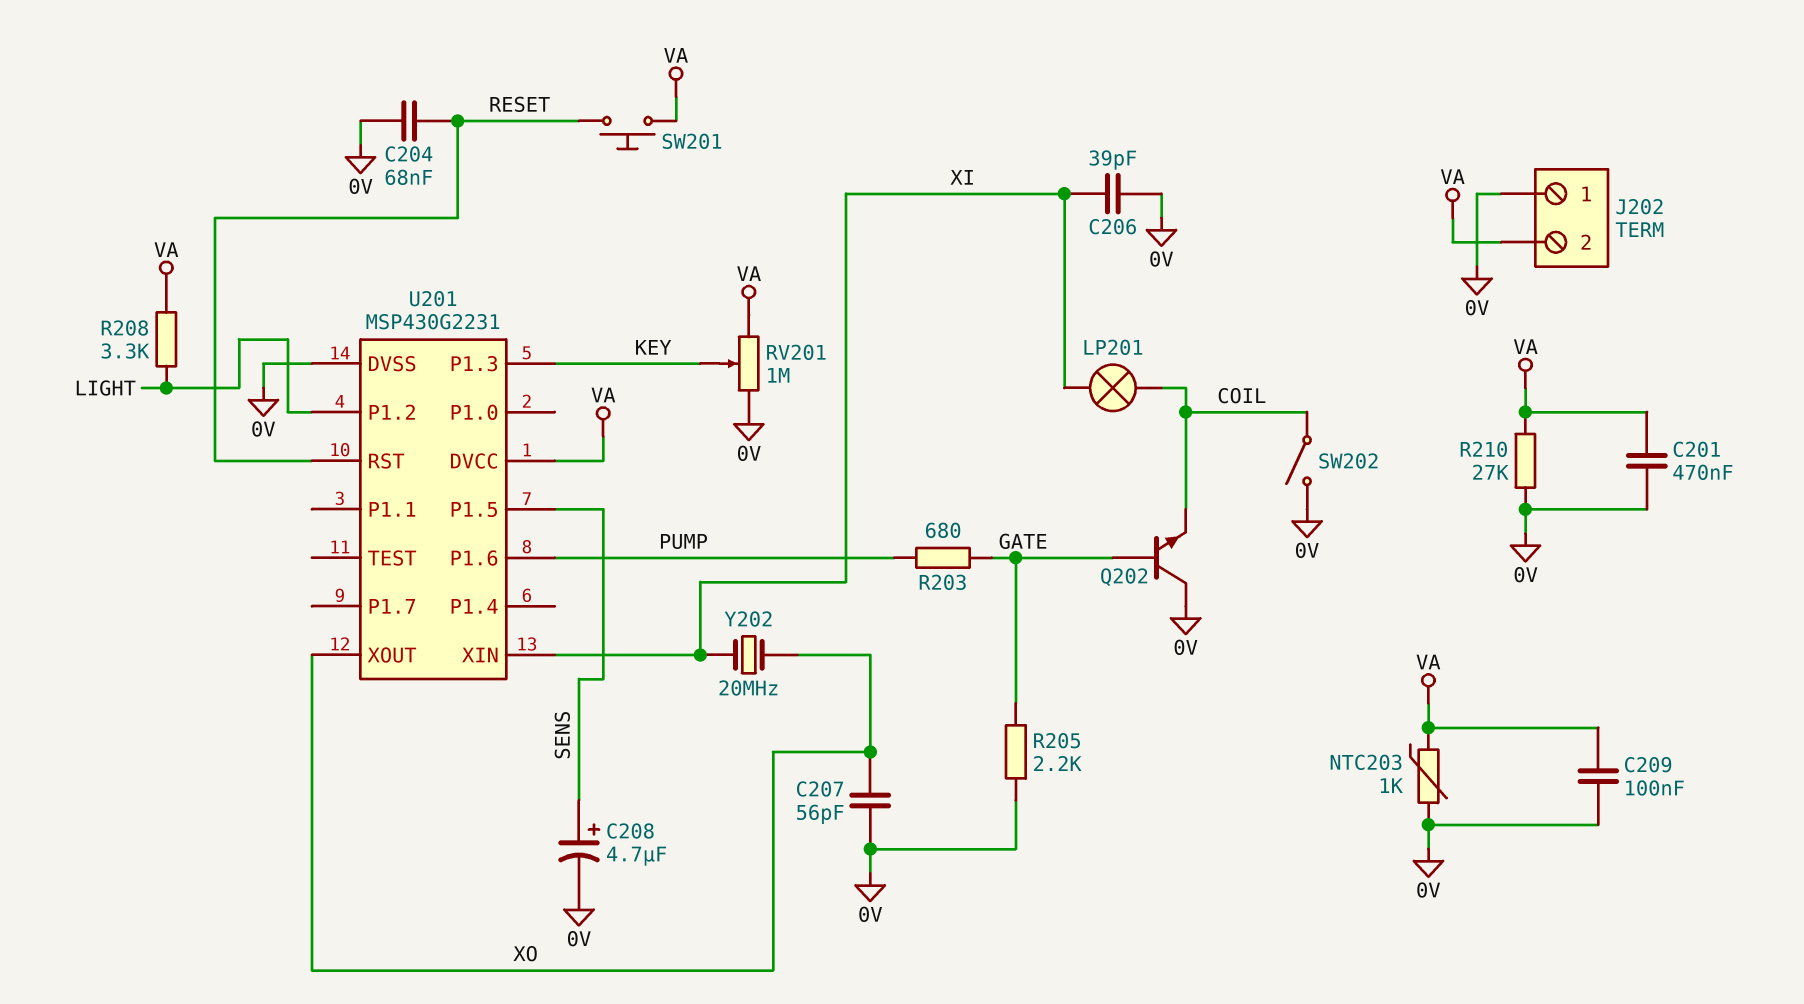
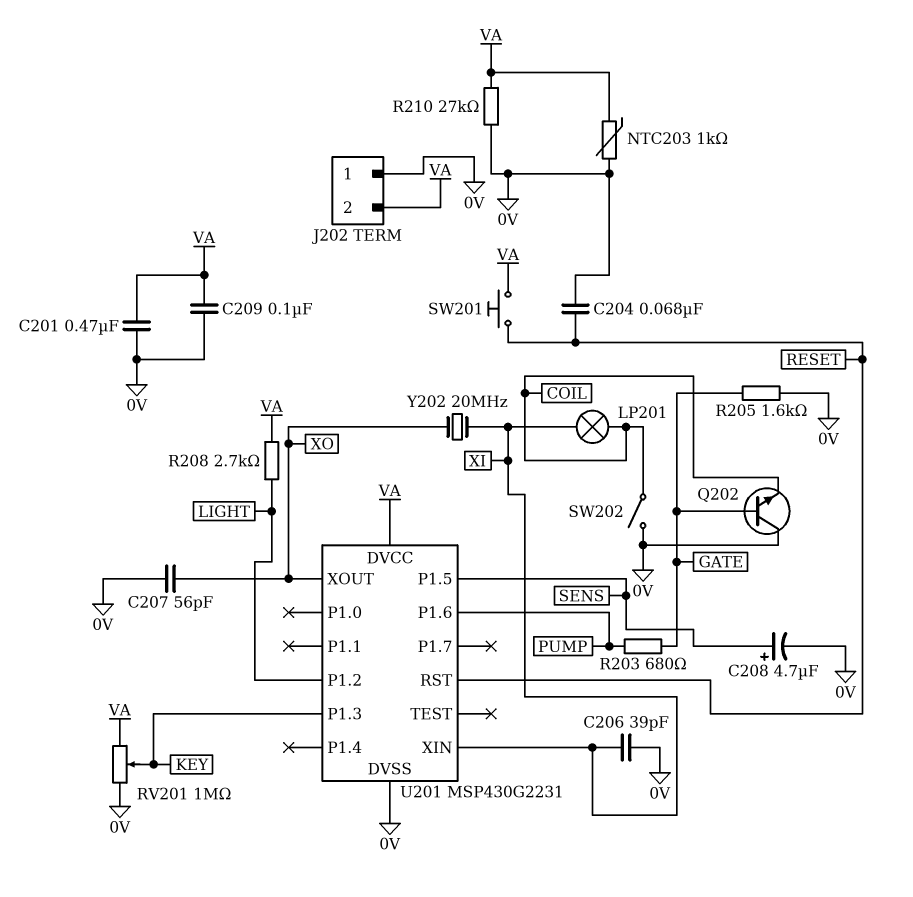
R205: 2.2k (0V, GATE) -> 1.6k (0V, GATE)
R208: 3.3k (LIGHT, VA) -> 2.7k (LIGHT, VA)

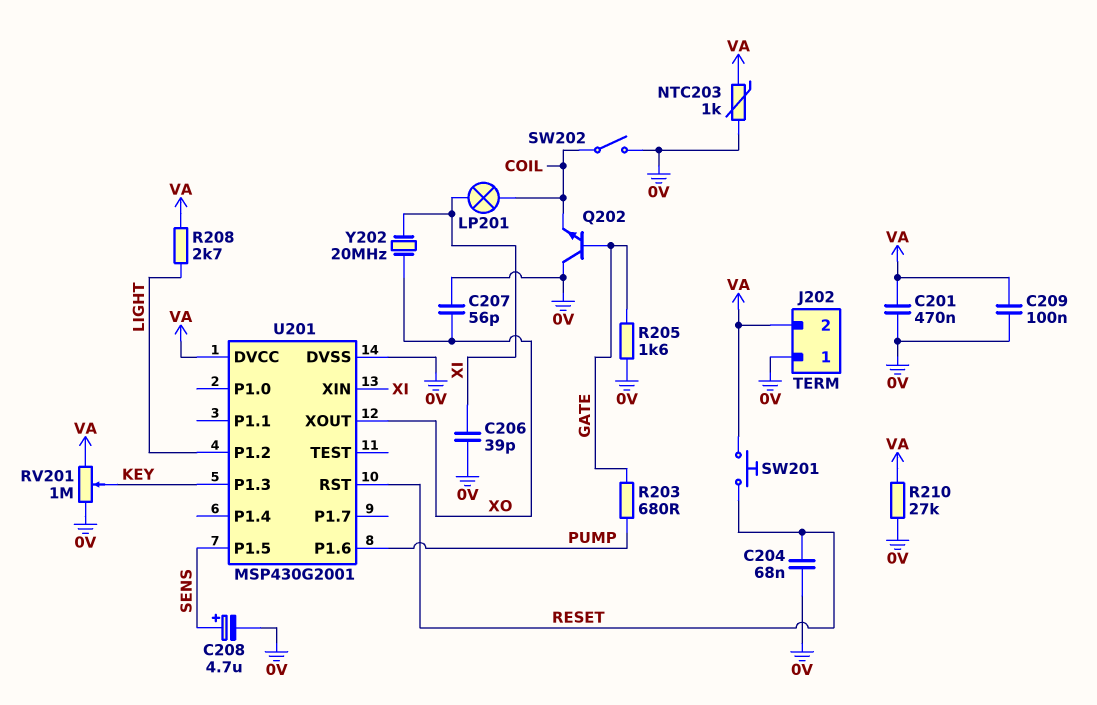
U201: MSP430G2231 -> MSP430G2001

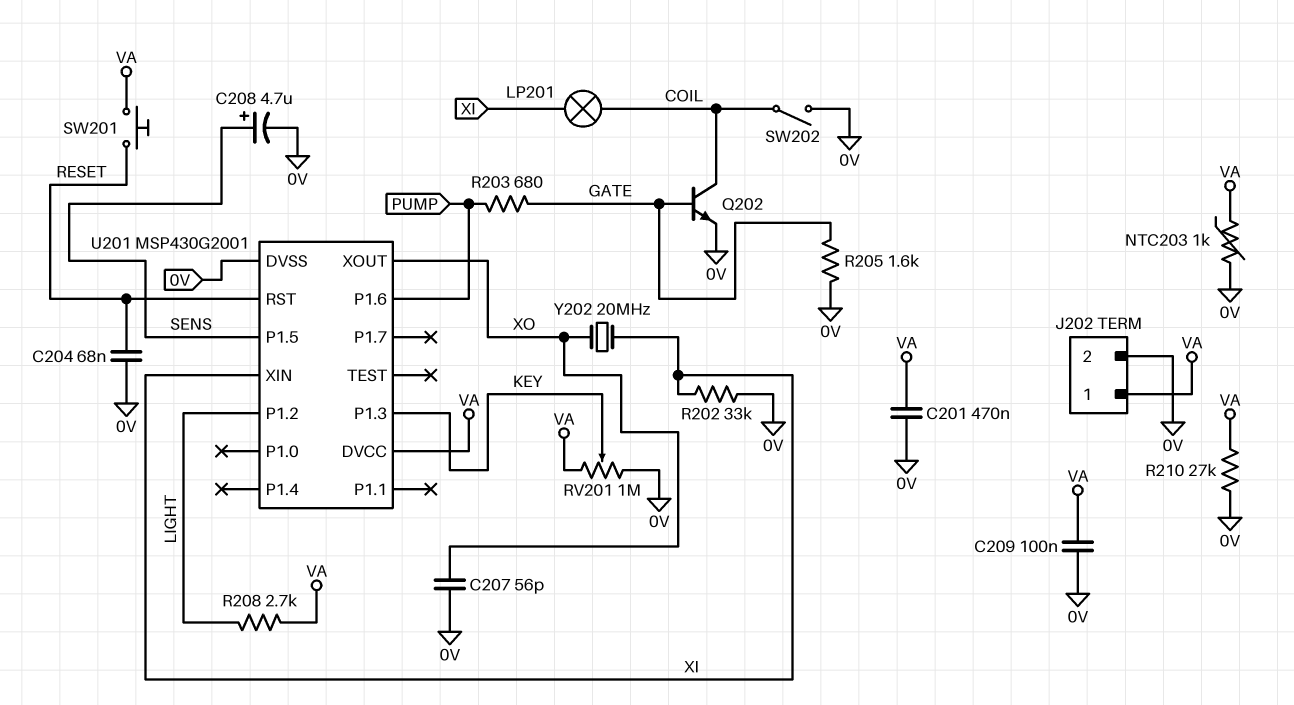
C206: 39pF (0V, XI) -> none
J202 pin 1: 0V -> VA
J202 pin 2: VA -> 0V
Q202: NPN (B GATE, C 0V, E COIL) -> NPN (B GATE, C COIL, E 0V)
R202: none -> 33k (0V, XI)

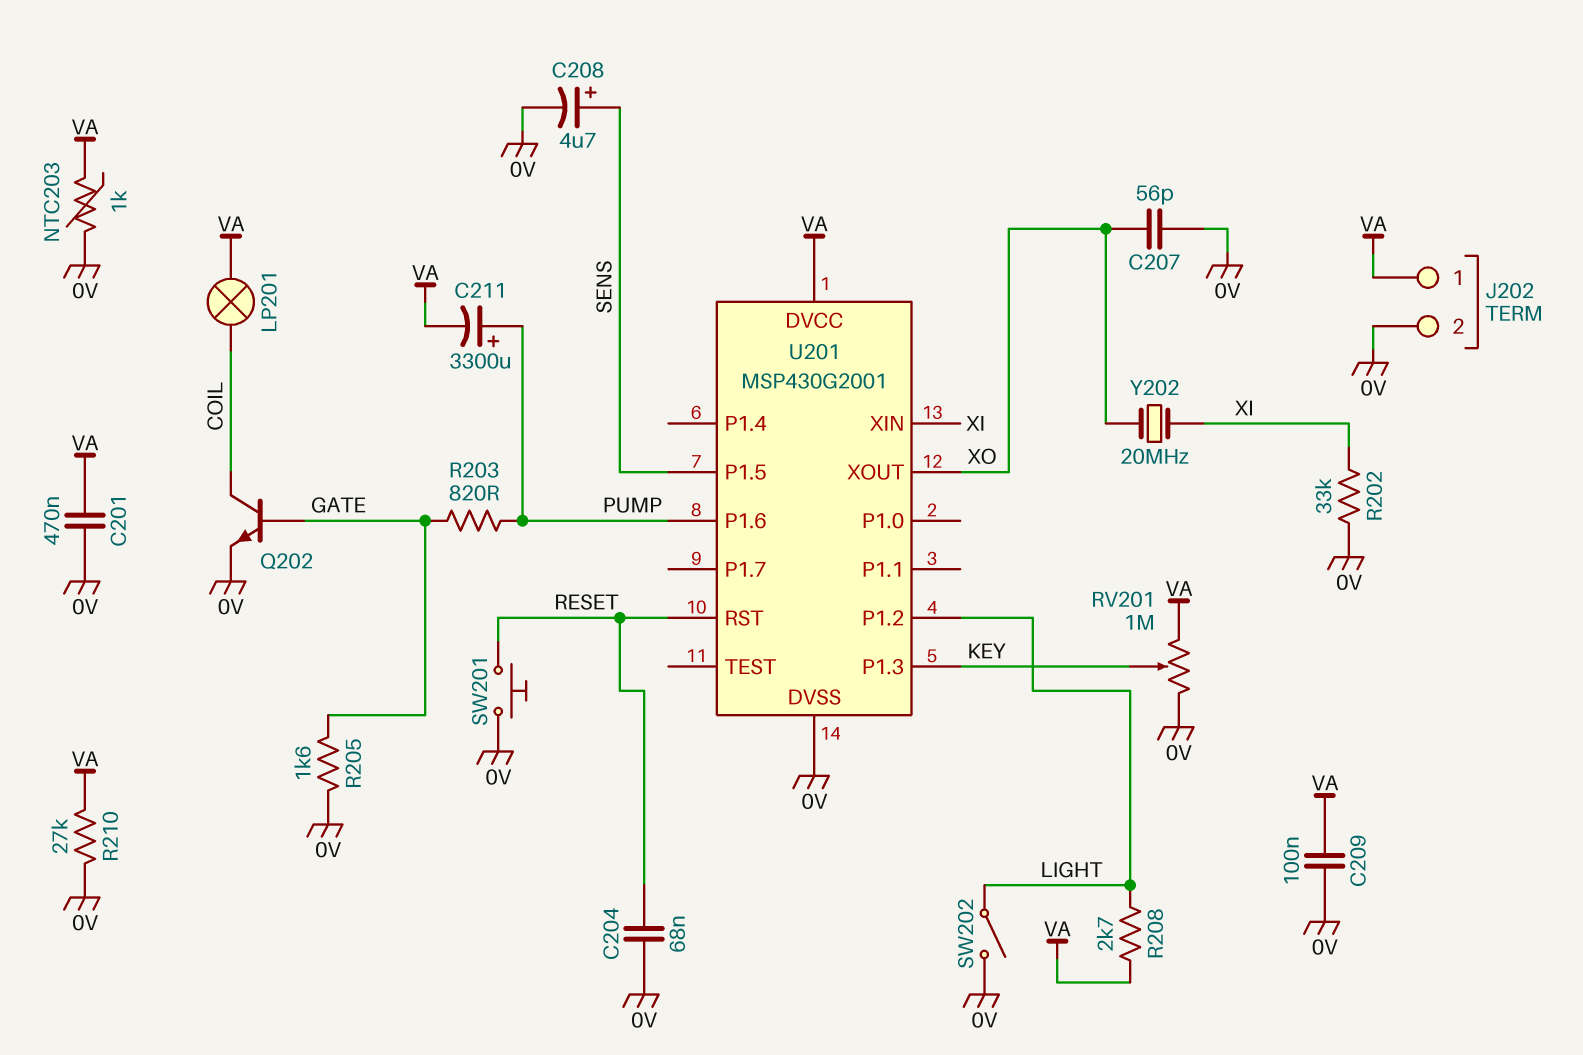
C211: none -> 3300uF (plus PUMP, minus VA)
LP201: lamp (COIL, XI) -> lamp (COIL, VA)
R203: 680 (GATE, PUMP) -> 820 (GATE, PUMP)
SW201: button (RESET, VA) -> button (0V, RESET)
SW202: switch (0V, COIL) -> switch (0V, LIGHT)

